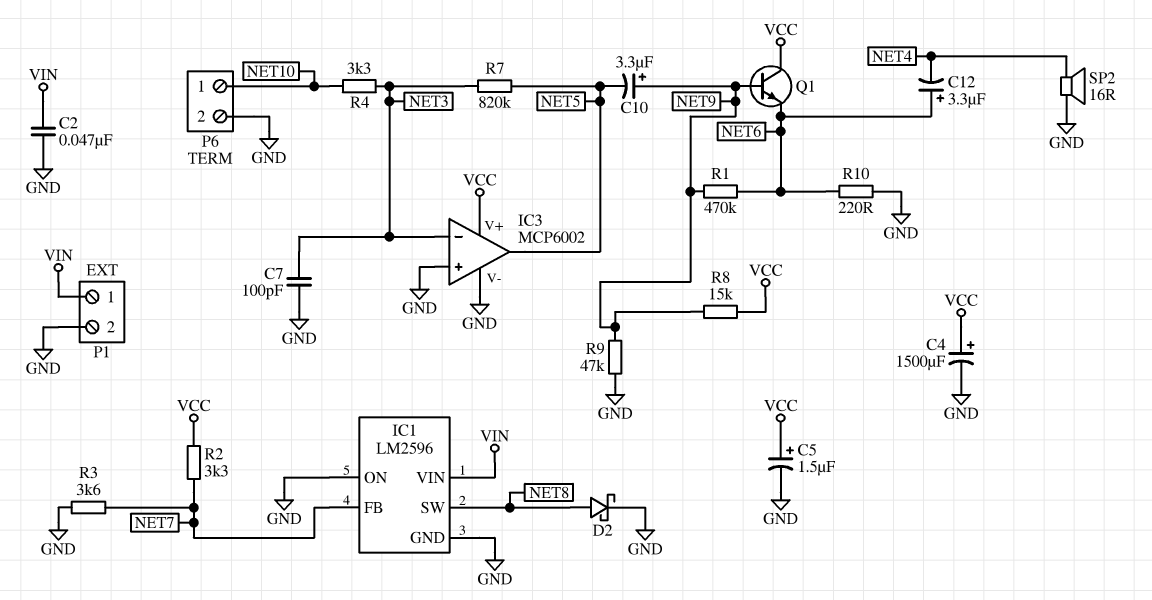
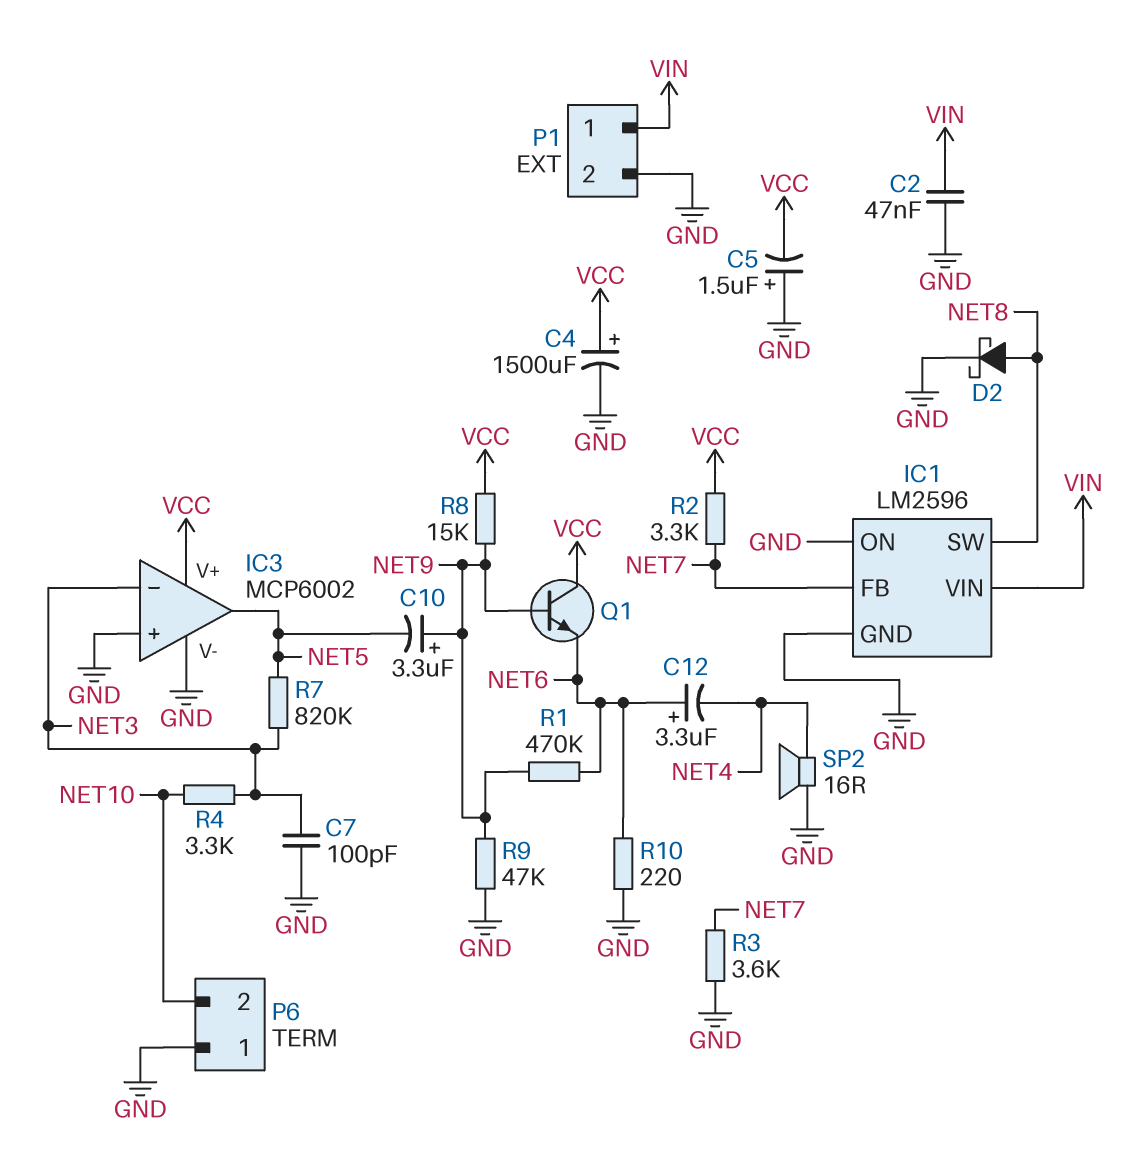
C5: 1.5uF (plus VCC, minus GND) -> 1.5uF (plus GND, minus VCC)
P6 pin 1: NET10 -> GND
P6 pin 2: GND -> NET10

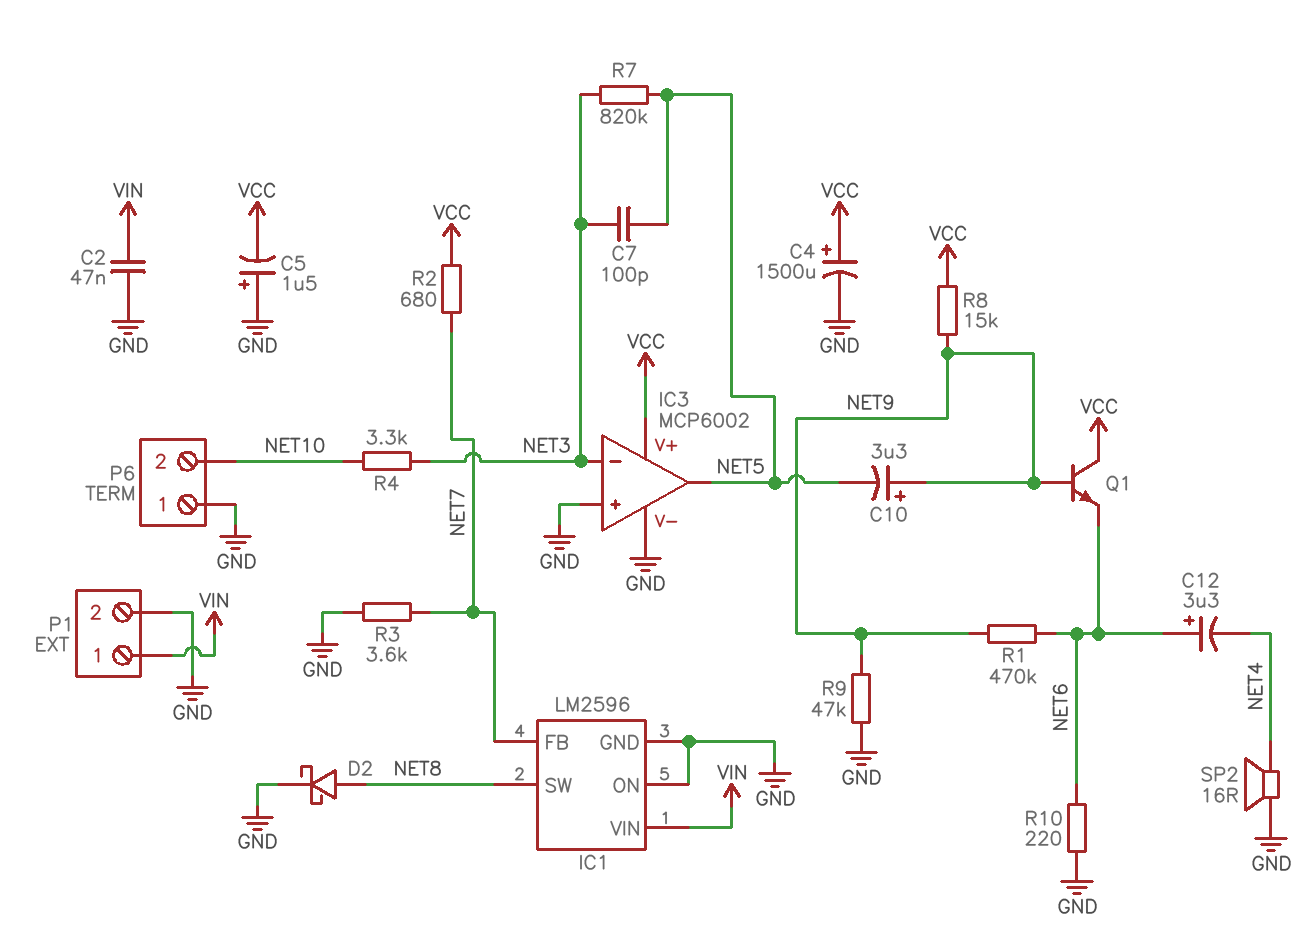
C7: 100pF (GND, NET3) -> 100pF (NET3, NET5)
R2: 3.3k (NET7, VCC) -> 680 (NET7, VCC)

